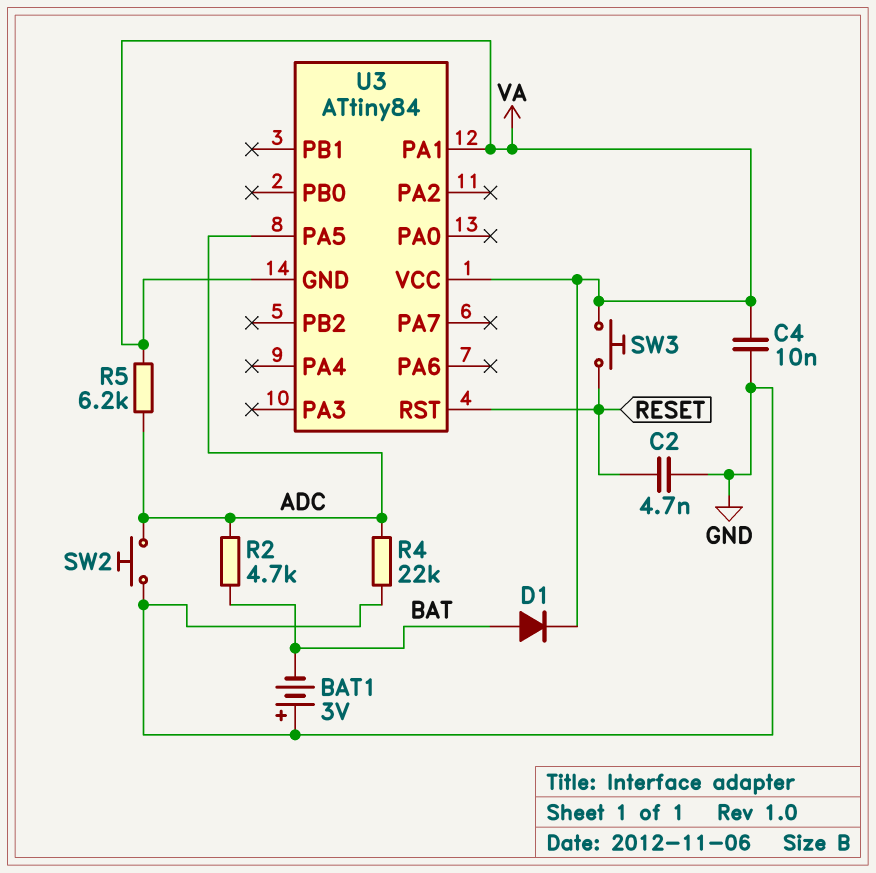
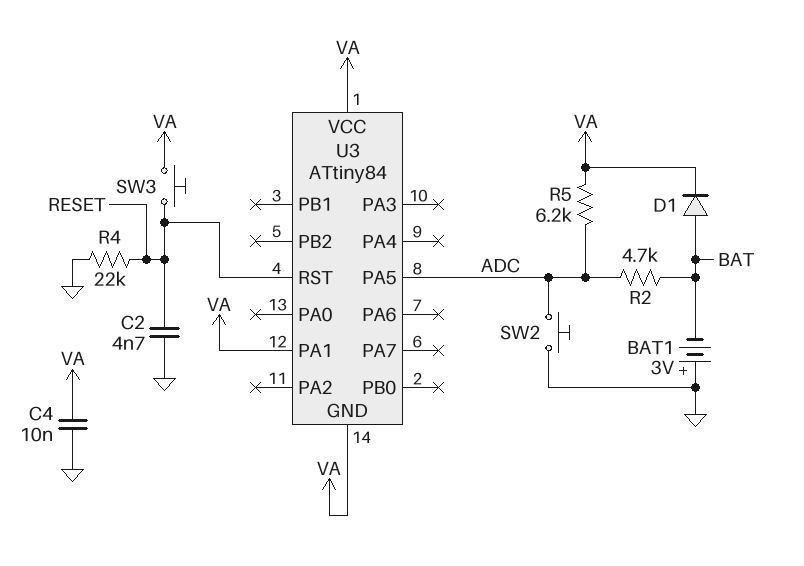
R4: 22k (ADC, GND) -> 22k (GND, RESET)

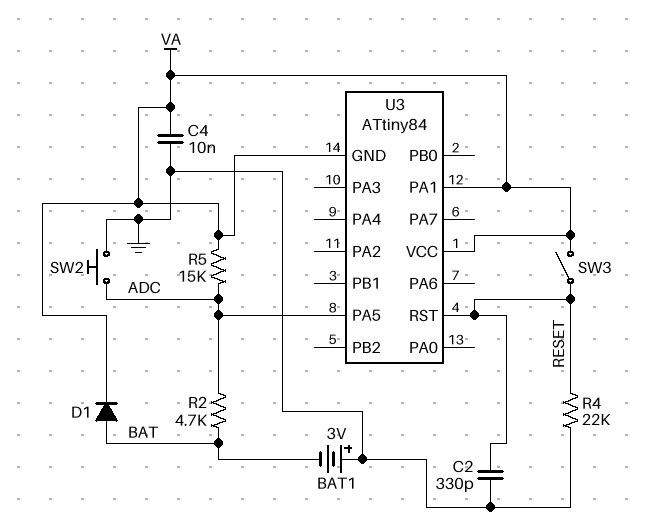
C2: 4.7nF (GND, RESET) -> 330pF (GND, RESET)
R5: 6.2k (ADC, VA) -> 15k (ADC, VA)
SW3: button (RESET, VA) -> switch (RESET, VA)

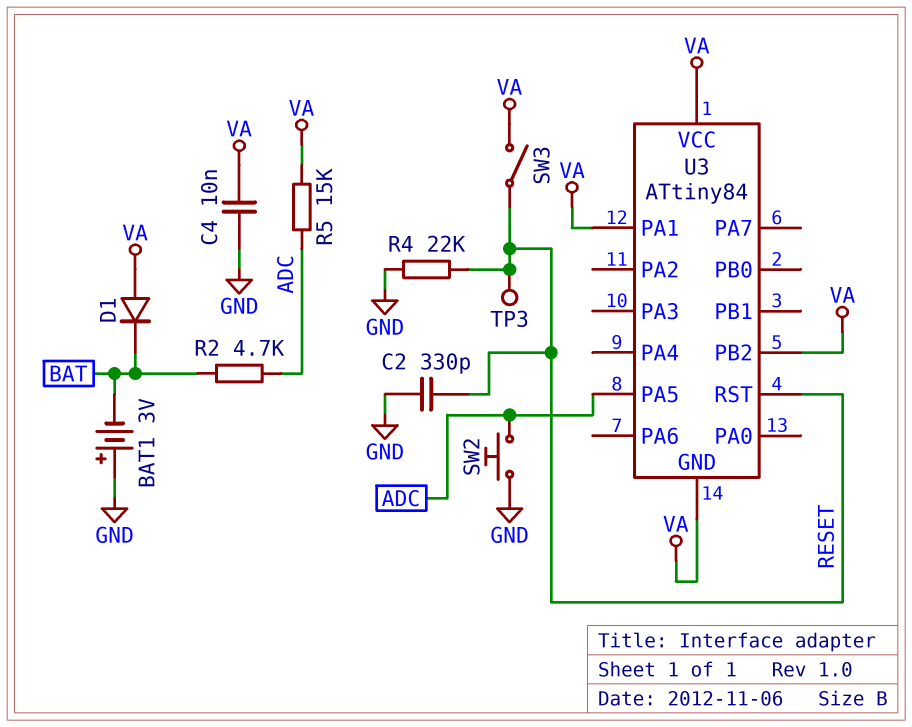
D1: diode (A BAT, K VA) -> diode (A VA, K BAT)
TP3: none -> test point (RESET)
U3 pin PB2: none -> VA

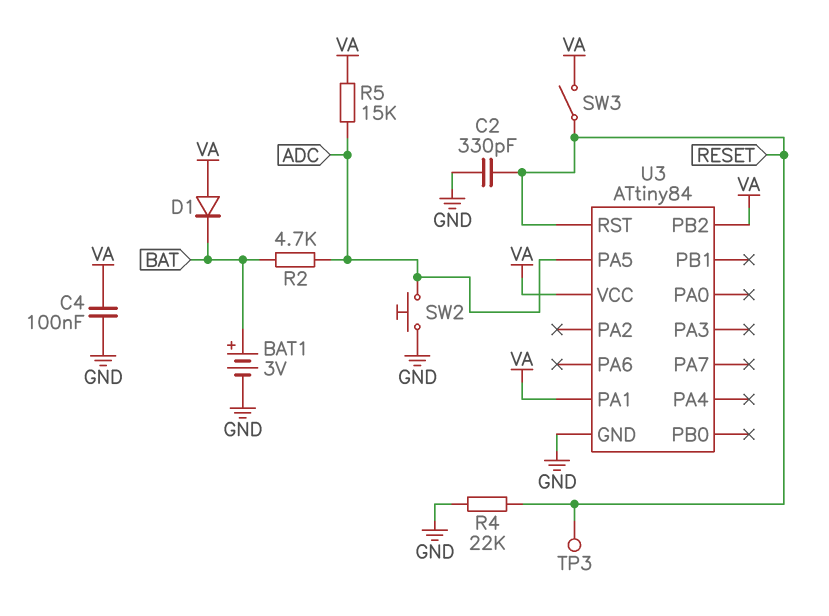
BAT1: 3V (plus GND, minus BAT) -> 3V (plus BAT, minus GND)
C4: 10nF (GND, VA) -> 100nF (GND, VA)
U3 pin GND: VA -> GND

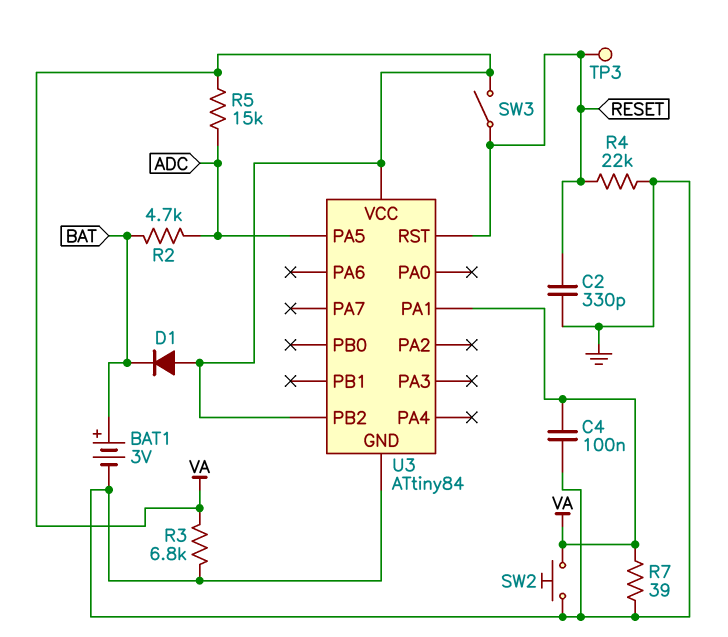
R3: none -> 6.8k (GND, VA)
R7: none -> 39 (GND, VA)
SW2: button (ADC, GND) -> button (GND, VA)

